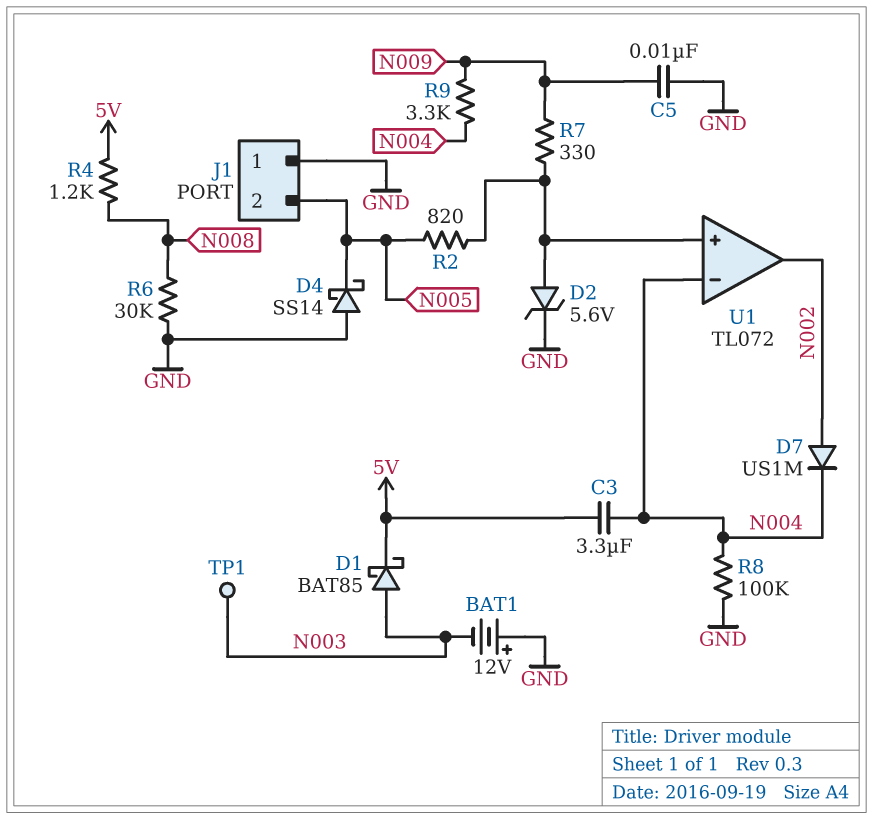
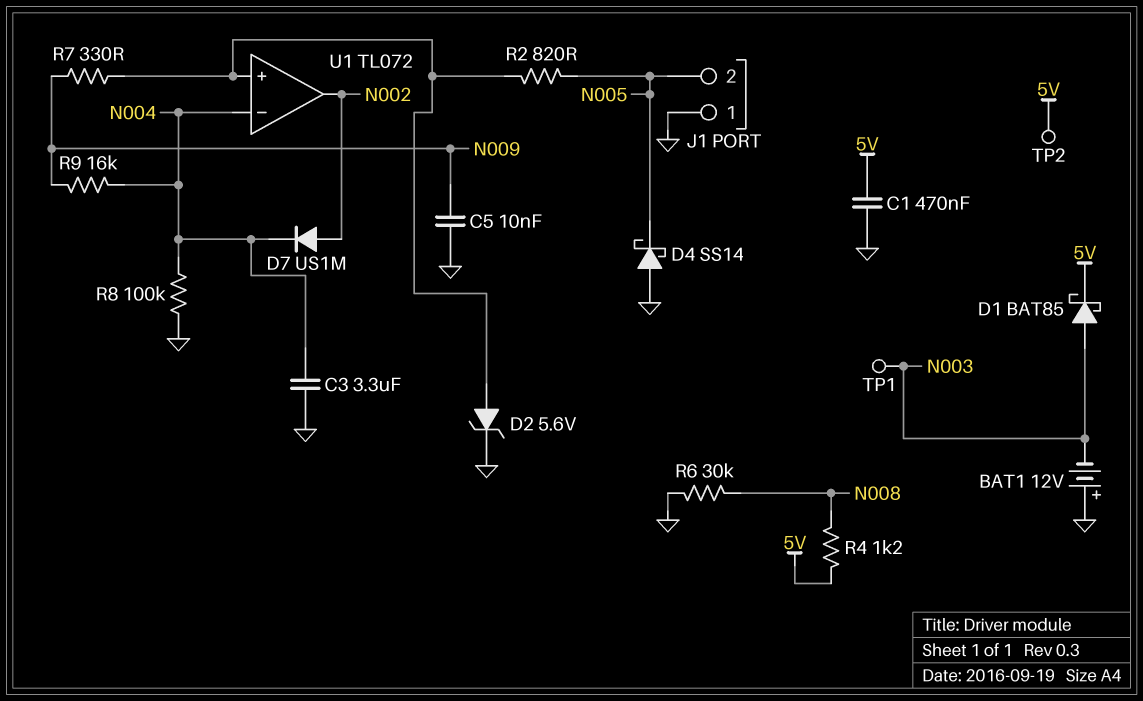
C1: none -> 470nF (5V, GND)
C3: 3.3uF (5V, N004) -> 3.3uF (GND, N004)
R9: 3.3k (N004, N009) -> 16k (N004, N009)
TP2: none -> test point (5V)

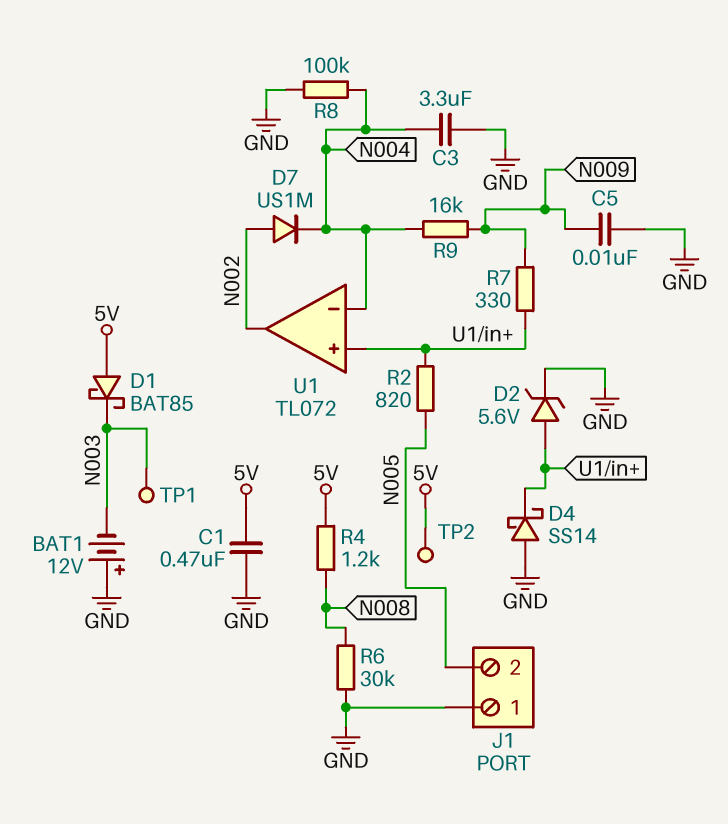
D1: schottky BAT85 (A N003, K 5V) -> schottky BAT85 (A 5V, K N003)
D4: schottky SS14 (A GND, K N005) -> schottky SS14 (A GND, K U1/in+)

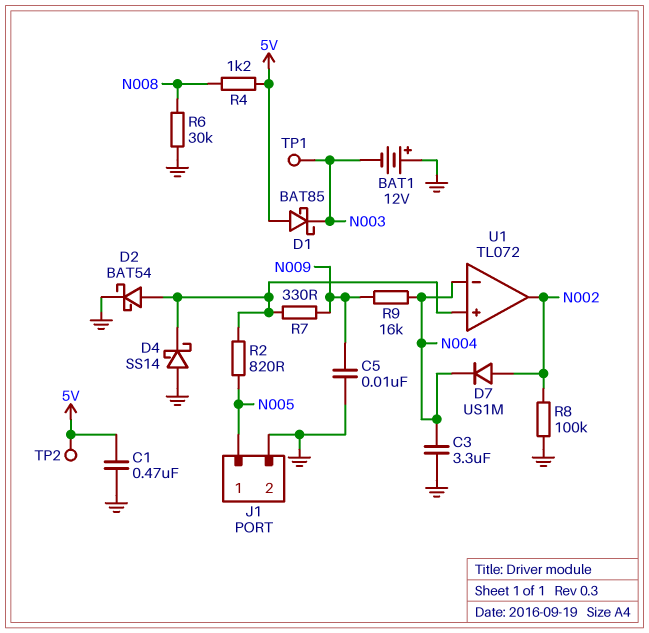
D2: zener 5.6V (A U1/in+, K GND) -> schottky BAT54 (A U1/in+, K GND)
J1 pin 1: GND -> N005
J1 pin 2: N005 -> GND
R8: 100k (GND, N004) -> 100k (GND, N002)

